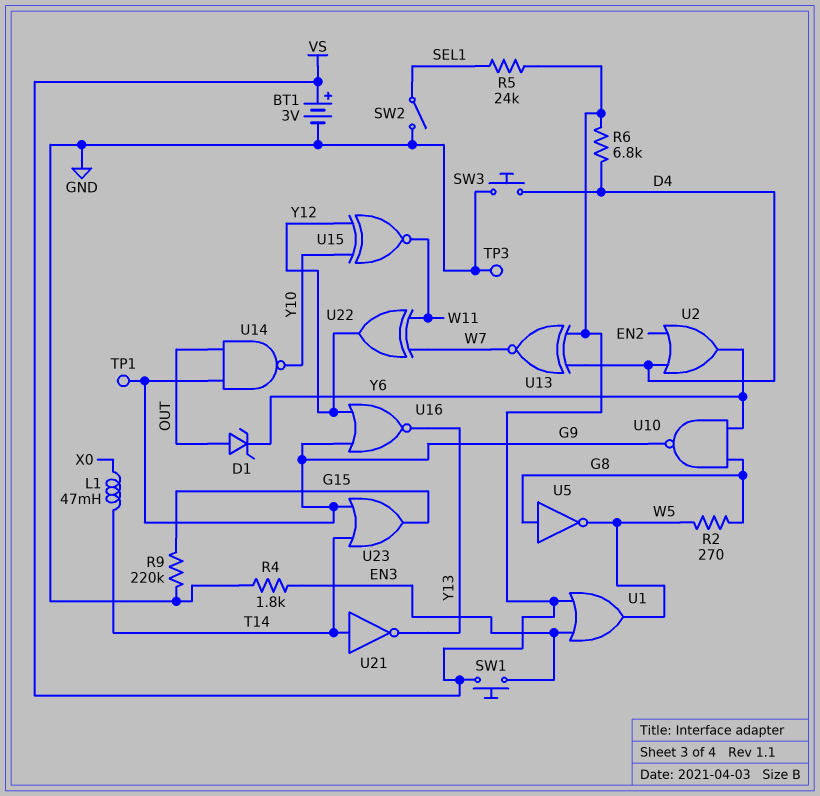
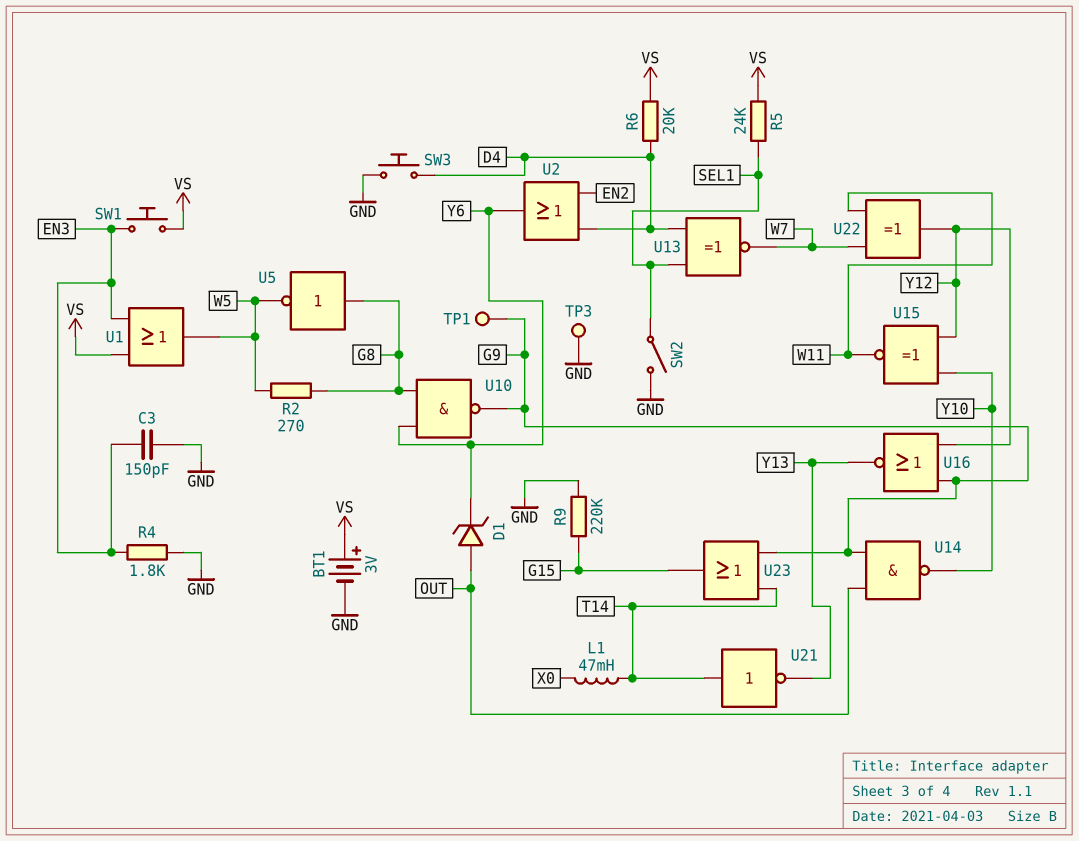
C3: none -> 150pF (EN3, GND)
R6: 6.8k (D4, VS) -> 20k (D4, VS)
U13: XNOR (in D4, in VS, out W7) -> XNOR (in D4, in SEL1, out W7)

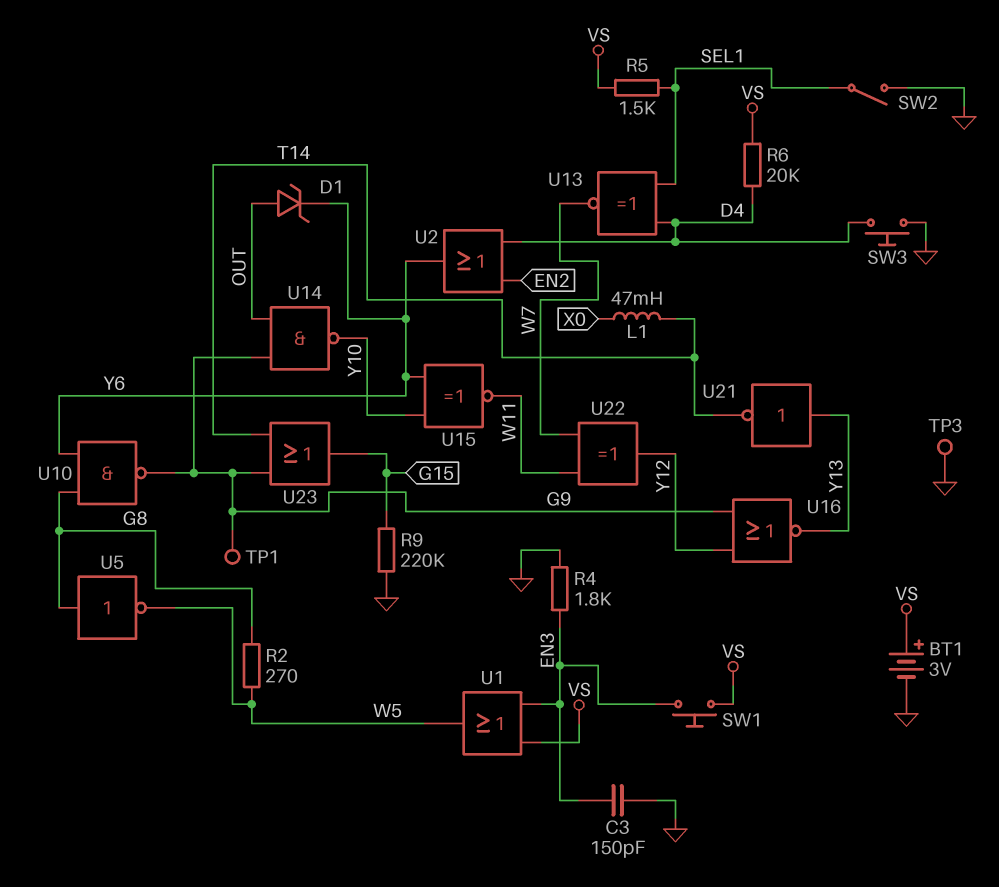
R5: 24k (SEL1, VS) -> 1.5k (SEL1, VS)
U15: XNOR (in Y10, in Y12, out W11) -> XNOR (in Y6, in Y10, out W11)
U21: NOT (in T14, out Y13) -> NOT (in Y13, out T14)

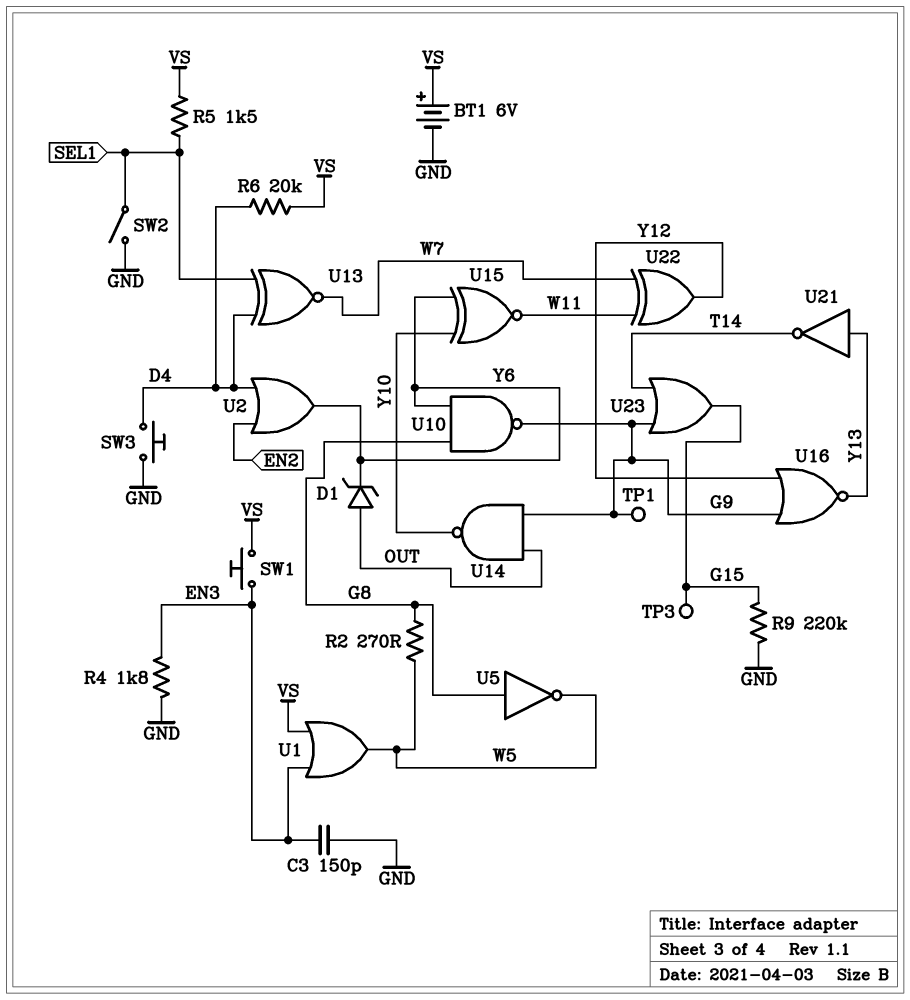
BT1: 3V (plus VS, minus GND) -> 6V (plus VS, minus GND)
L1: 47mH (T14, X0) -> none
TP3: test point (GND) -> test point (G15)

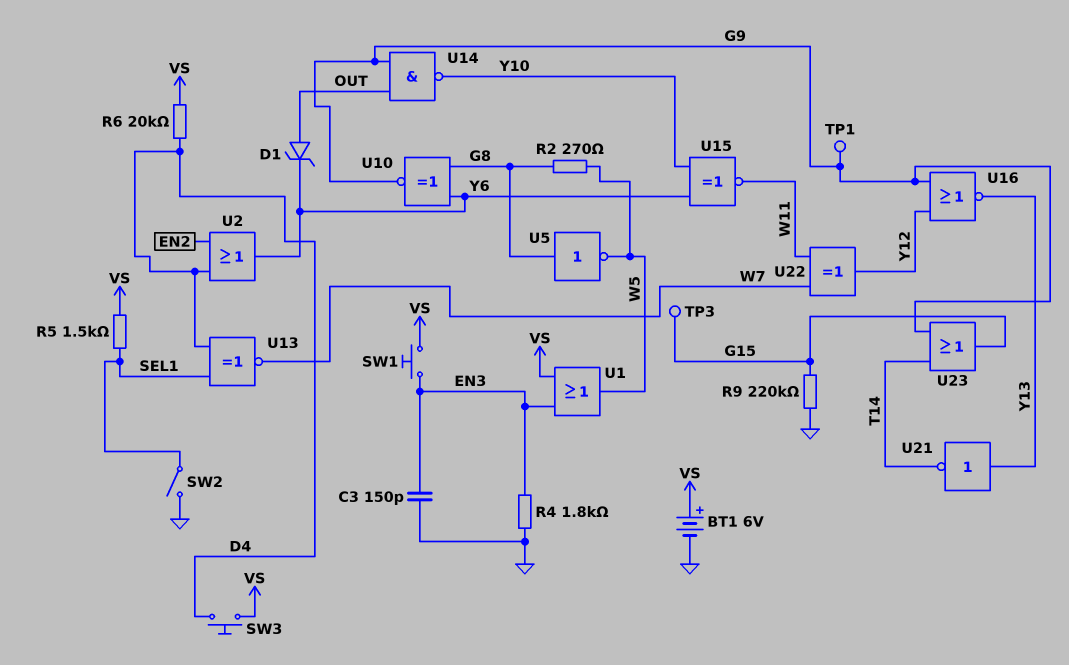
SW3: button (D4, GND) -> button (D4, VS)
U10: NAND (in G8, in Y6, out G9) -> XNOR (in G8, in Y6, out G9)

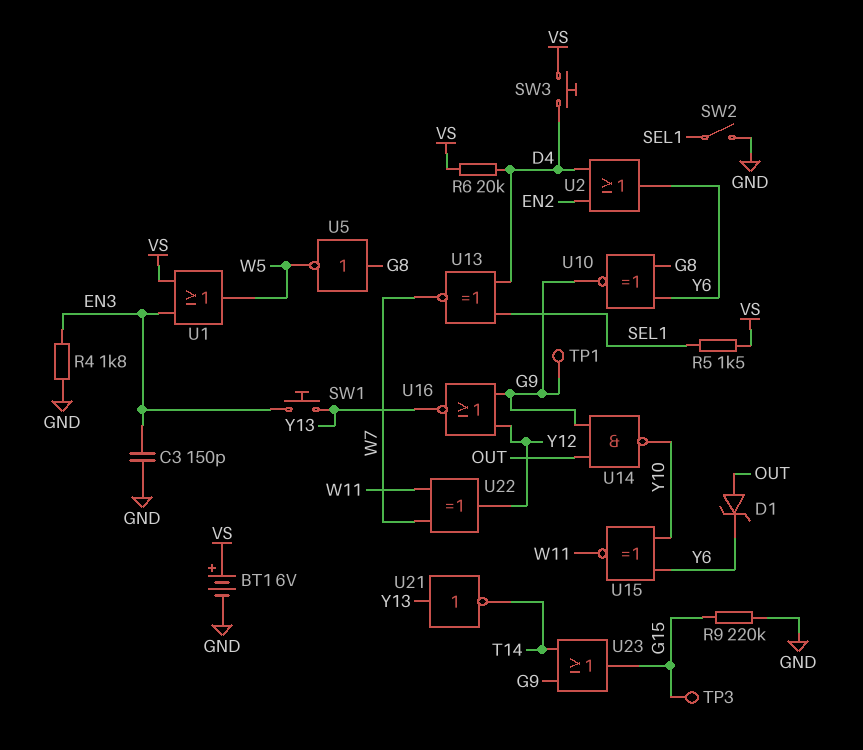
R2: 270 (G8, W5) -> none
SW1: button (EN3, VS) -> button (EN3, Y13)

